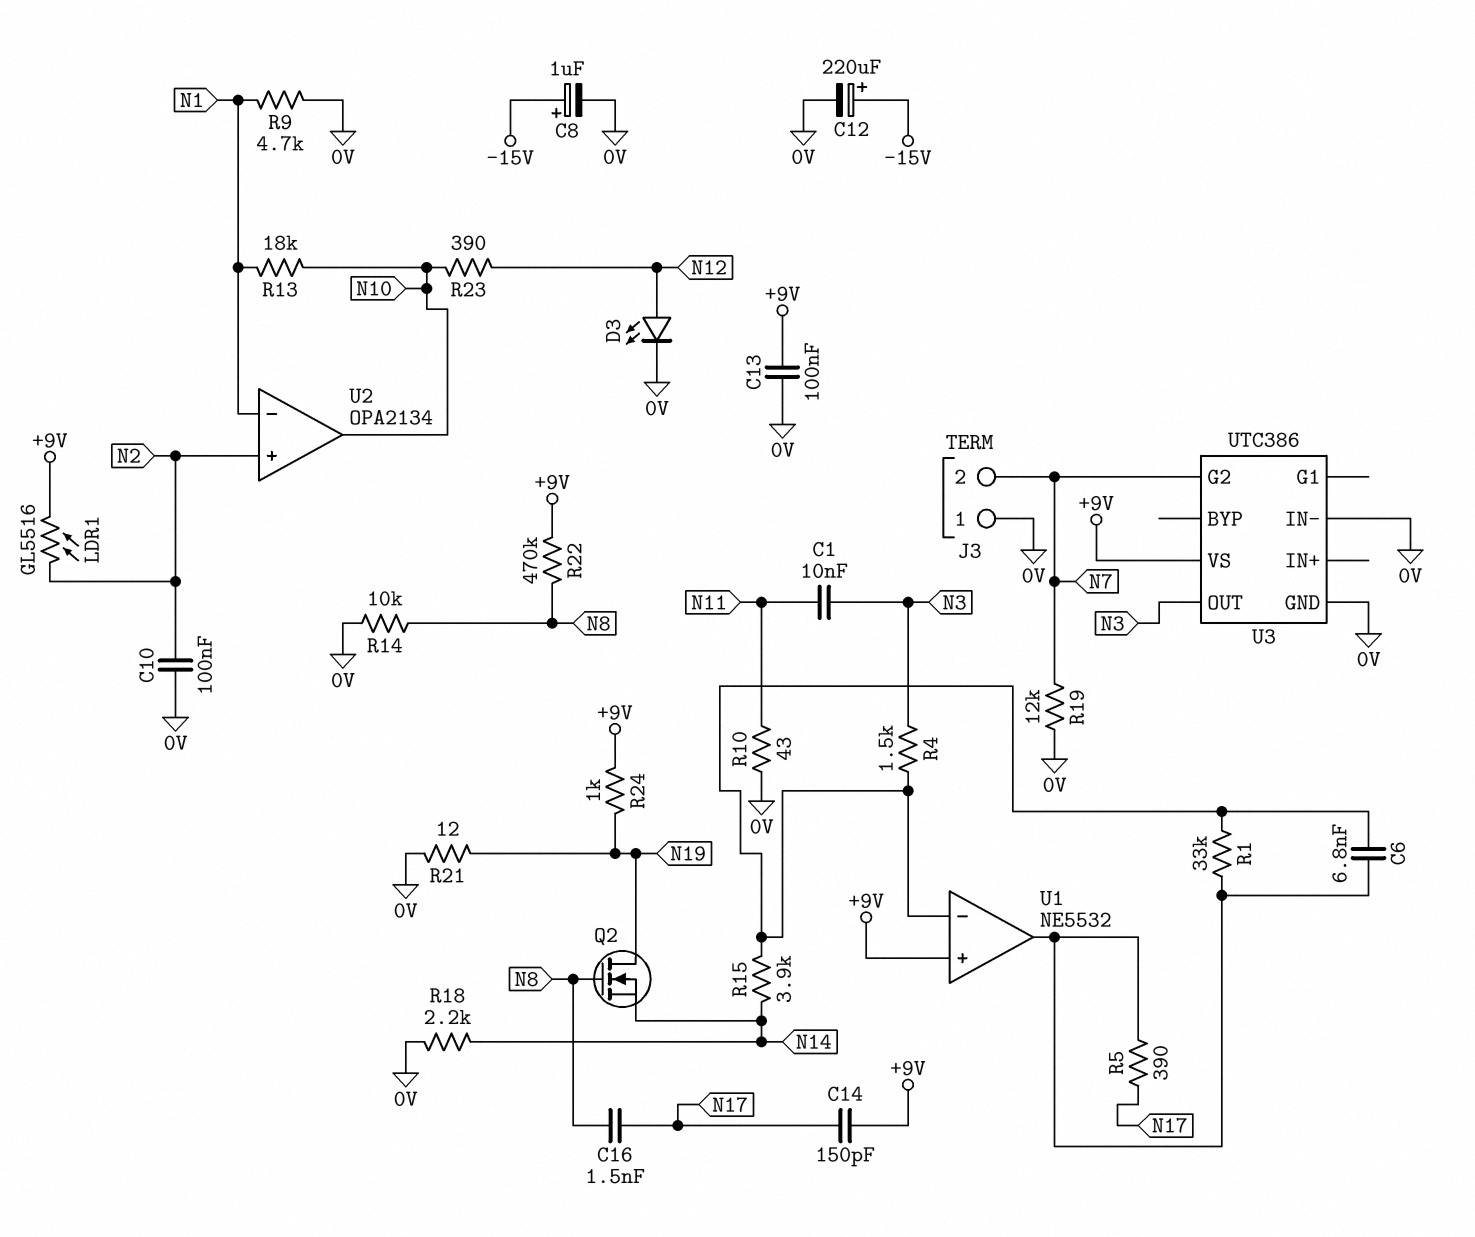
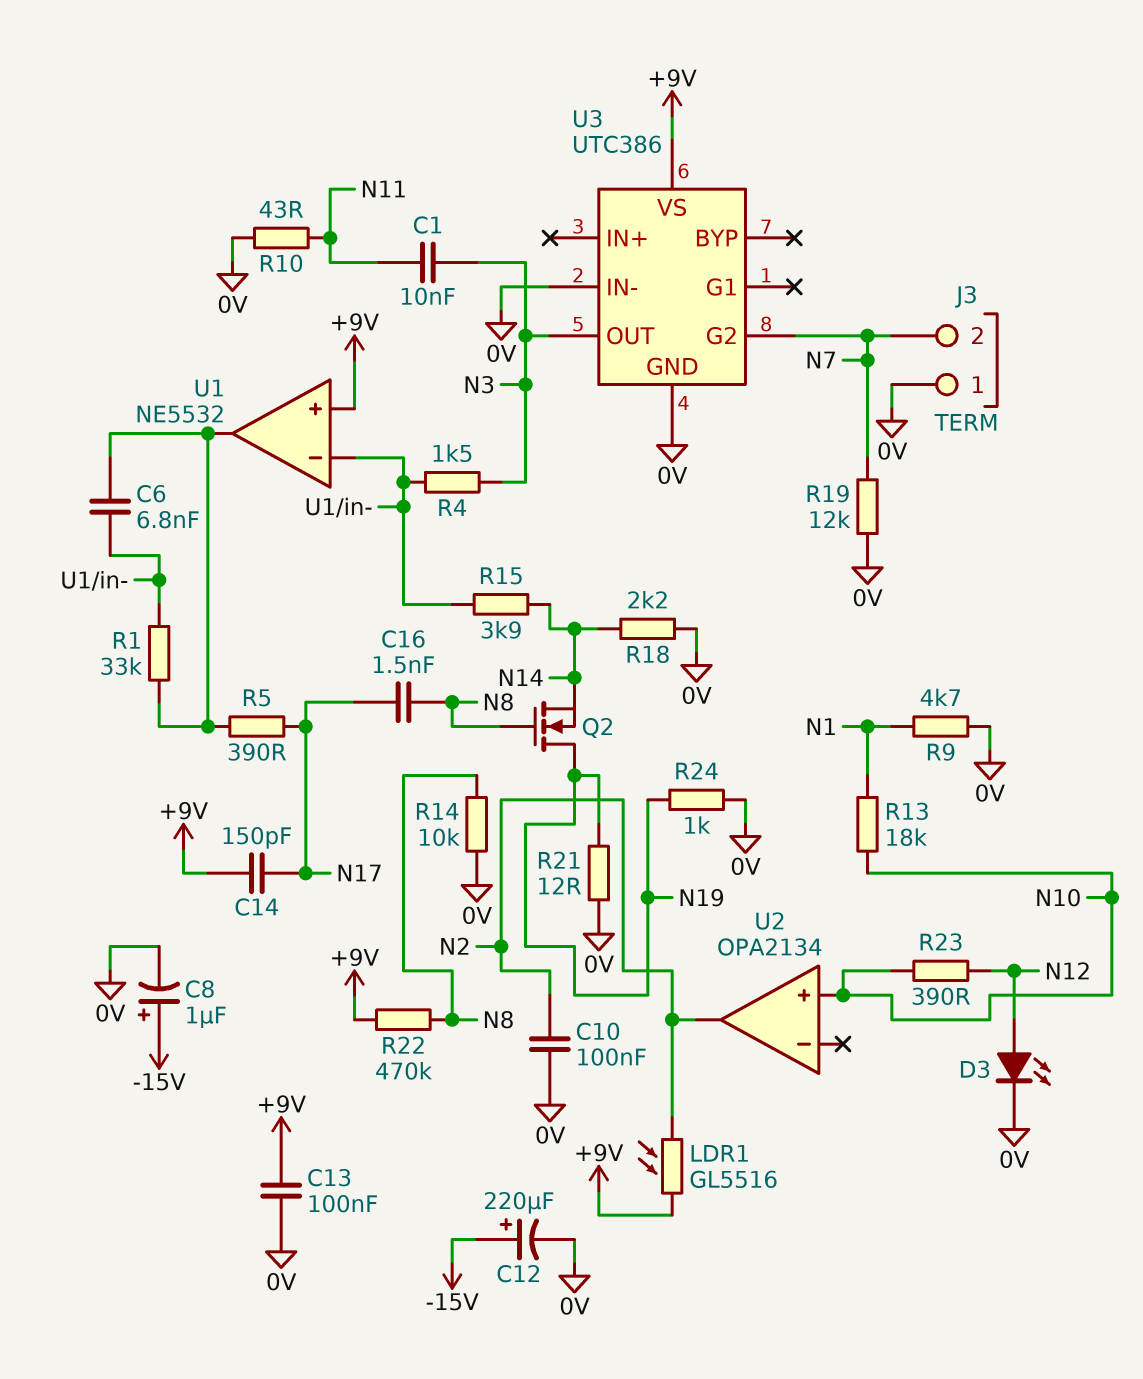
R24: 1k (+9V, N19) -> 1k (0V, N19)
U2 pin in+: N2 -> N10
U2 pin in-: N1 -> none
U2 pin out: N10 -> N2

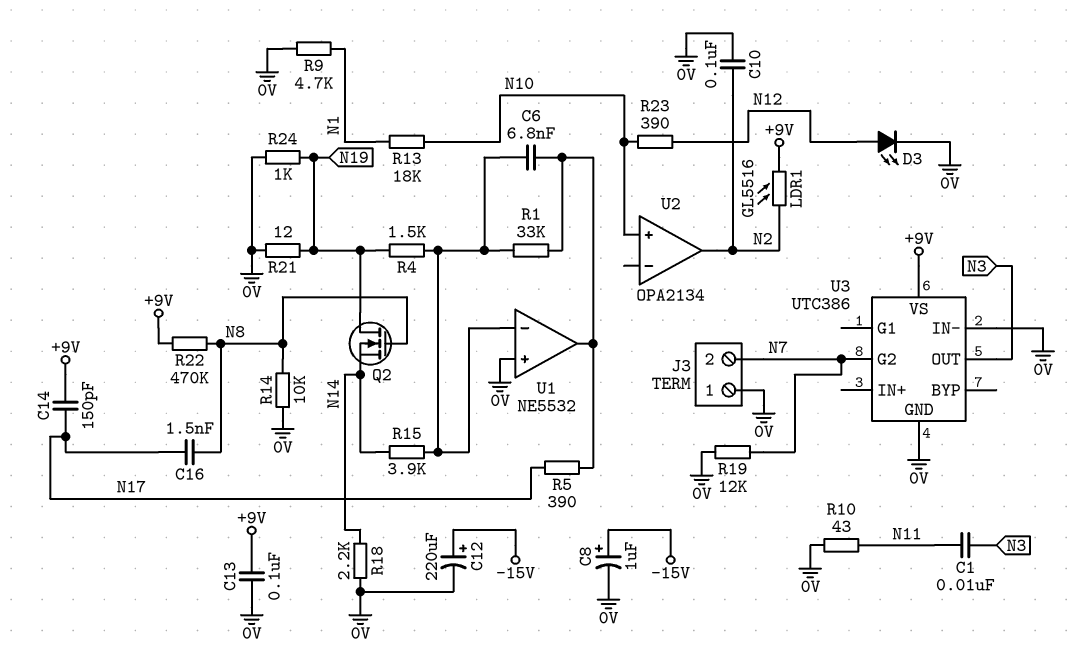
R4: 1.5k (N3, U1/in-) -> 1.5k (N19, U1/in-)
U1 pin in+: +9V -> 0V

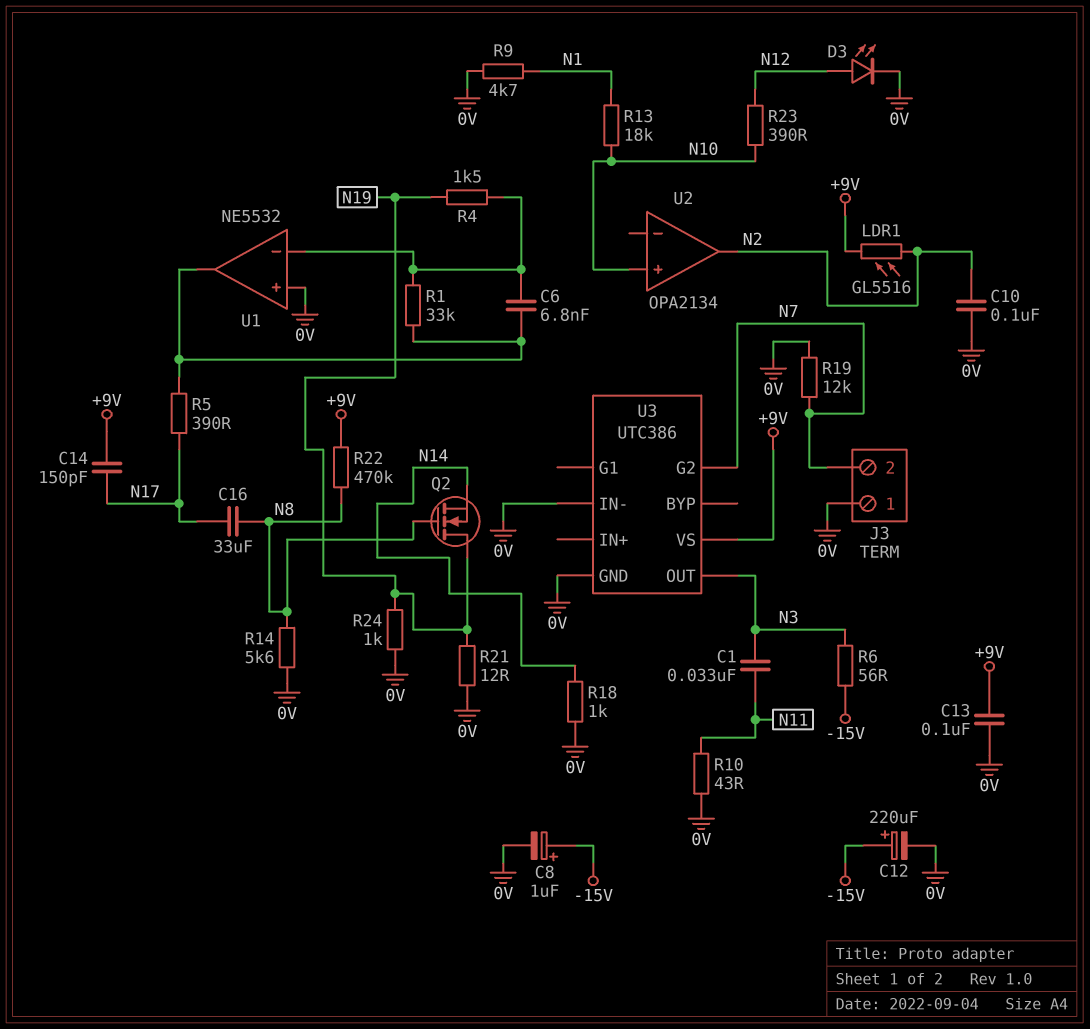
C1: 10nF (N3, N11) -> 33nF (N3, N11)
C16: 1.5nF (N8, N17) -> 33uF (N8, N17)
R6: none -> 56 (-15V, N3)
R14: 10k (0V, N8) -> 5.6k (0V, N8)
R15: 3.9k (N14, U1/in-) -> none
R18: 2.2k (0V, N14) -> 1k (0V, N14)

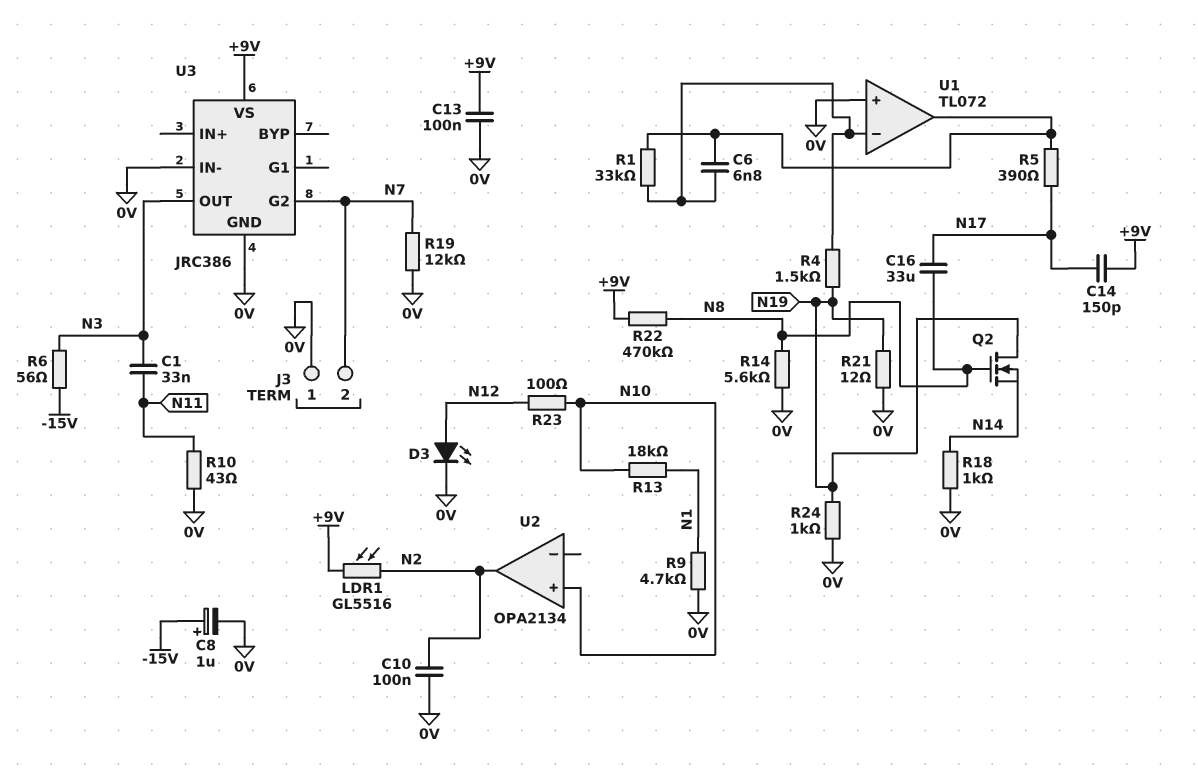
C12: 220uF (plus -15V, minus 0V) -> none
R23: 390 (N10, N12) -> 100 (N10, N12)
U1: NE5532 -> TL072
U3: UTC386 -> JRC386

